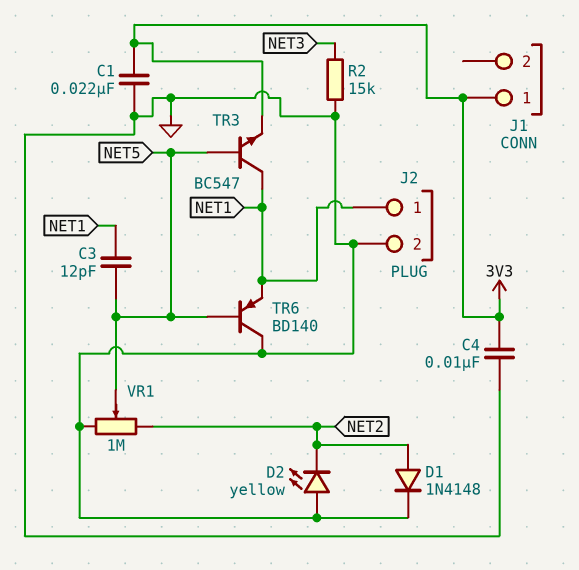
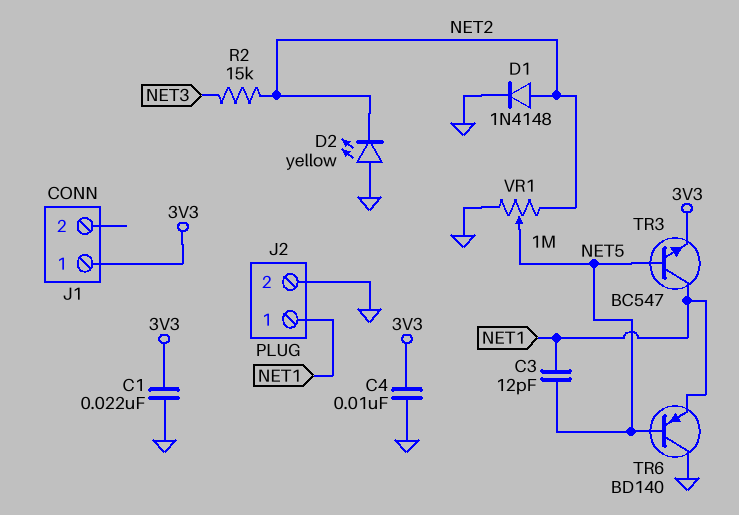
R2: 15k (GND, NET3) -> 15k (NET2, NET3)

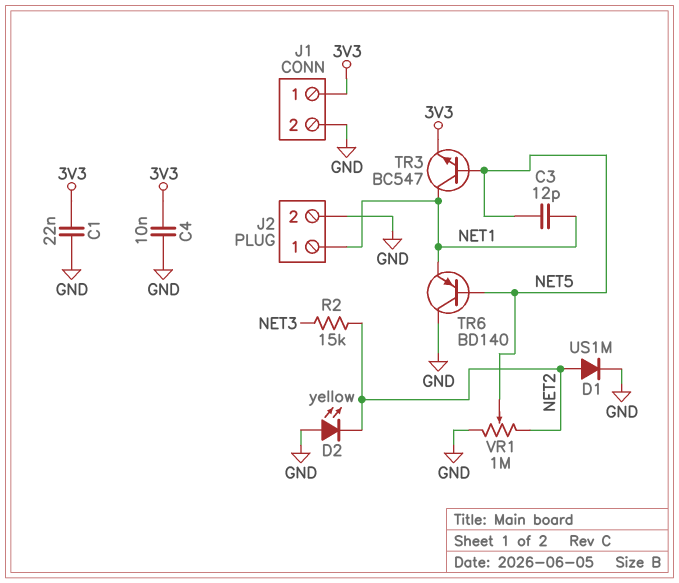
D1: diode 1N4148 (A NET2, K GND) -> diode US1M (A NET2, K GND)
J1 pin 2: none -> GND

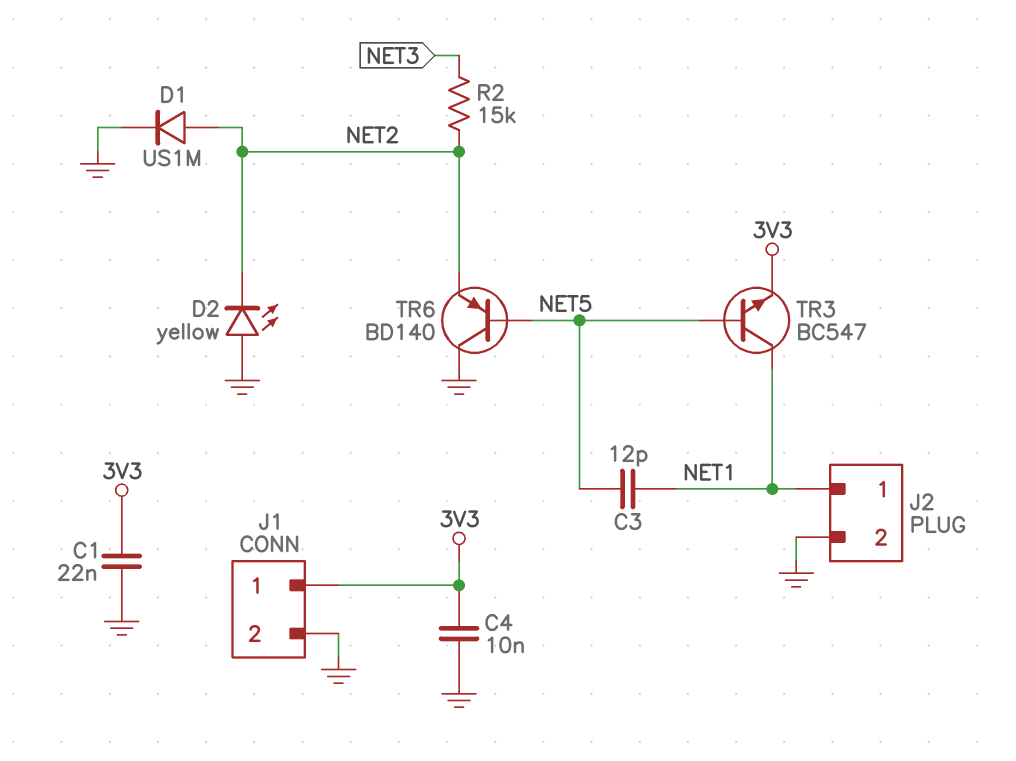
TR6: PNP BD140 (B NET5, C GND, E NET1) -> PNP BD140 (B NET5, C GND, E NET2)
VR1: 1M (GND, NET2, wiper NET5) -> none

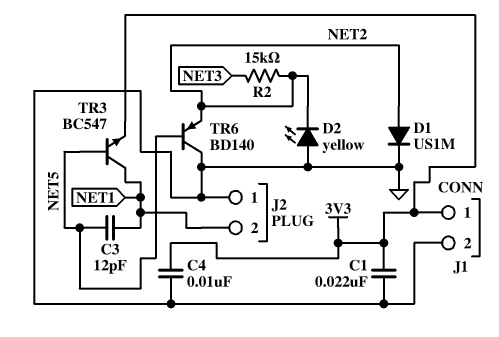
J2 pin 1: NET1 -> GND
J2 pin 2: GND -> NET1

